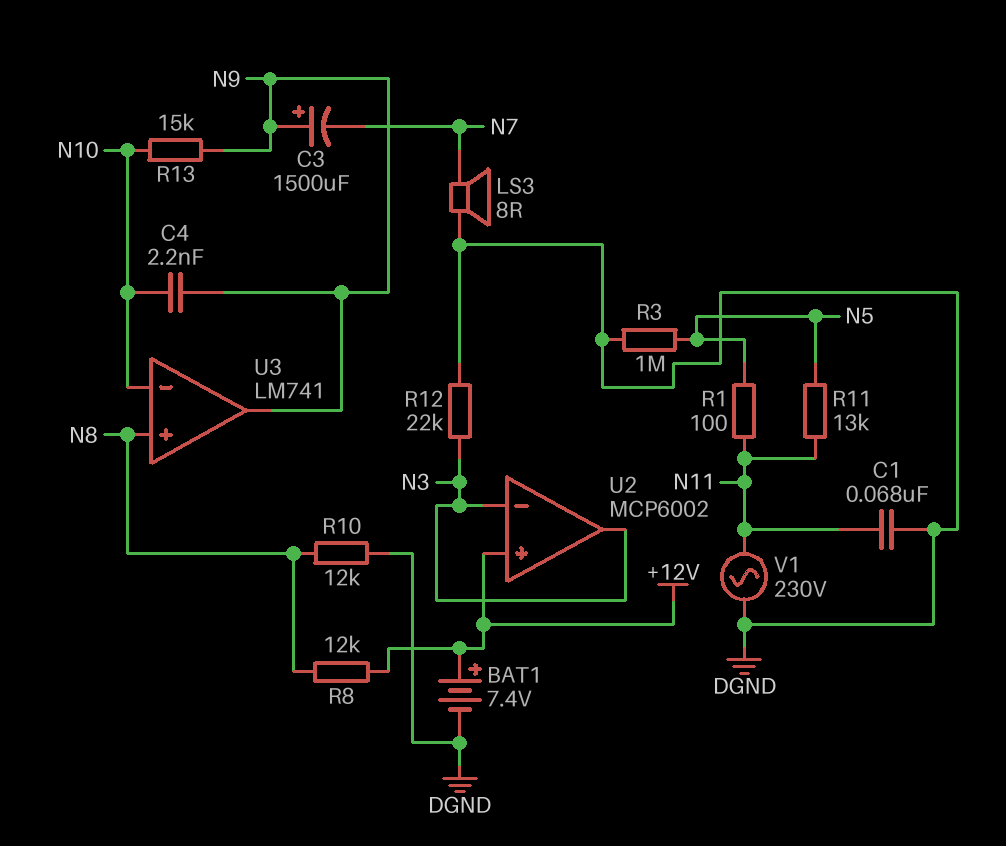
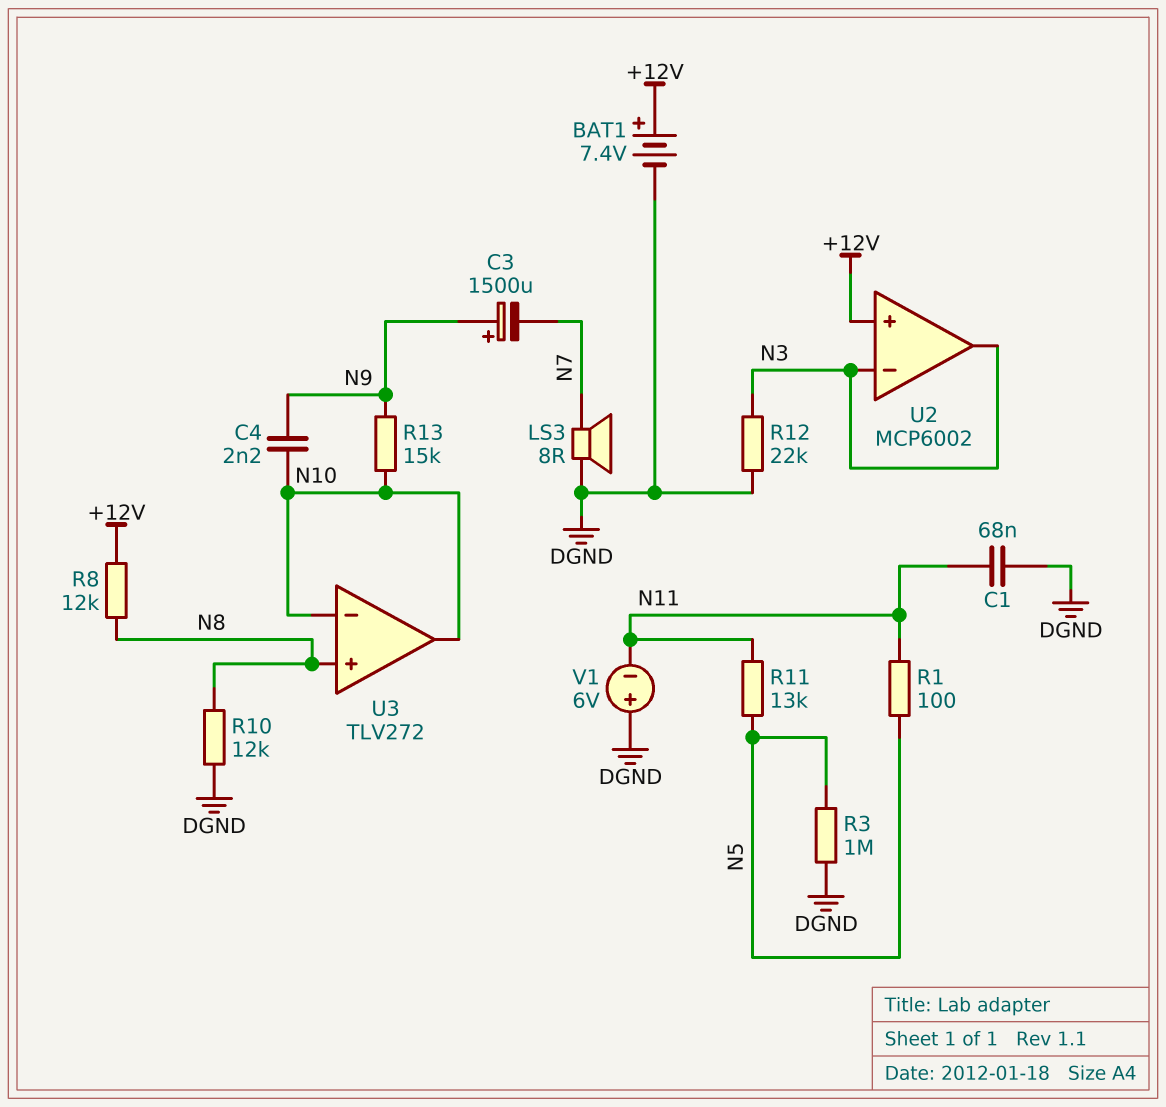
U3: LM741 -> TLV272
U3 pin out: N9 -> N10
V1: AC 230V (DGND, N11) -> 6V (plus DGND, minus N11)

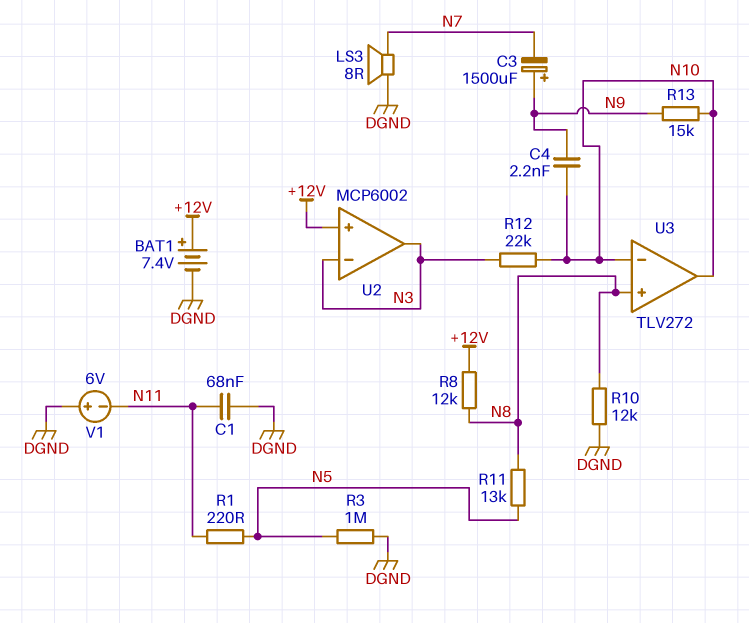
R1: 100 (N5, N11) -> 220 (N5, N11)
R11: 13k (N5, N11) -> 13k (N5, N8)
R12: 22k (DGND, N3) -> 22k (N3, N10)

